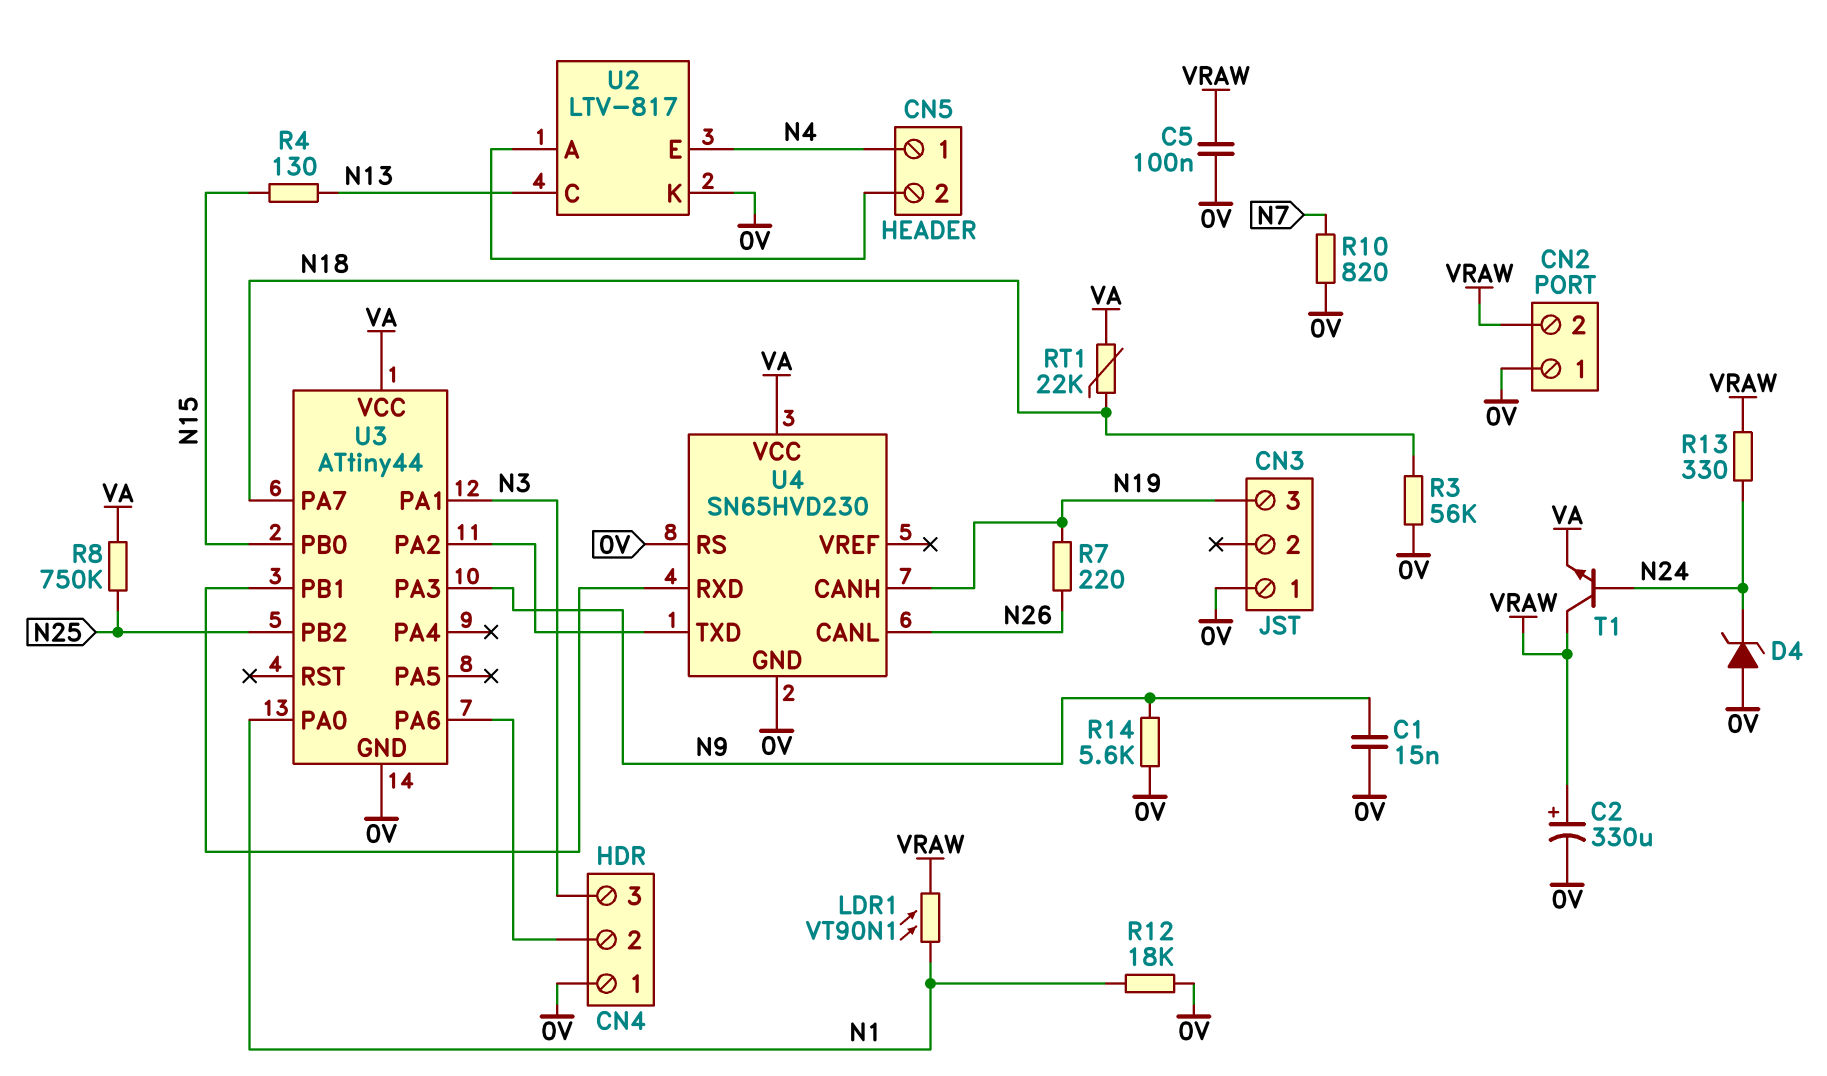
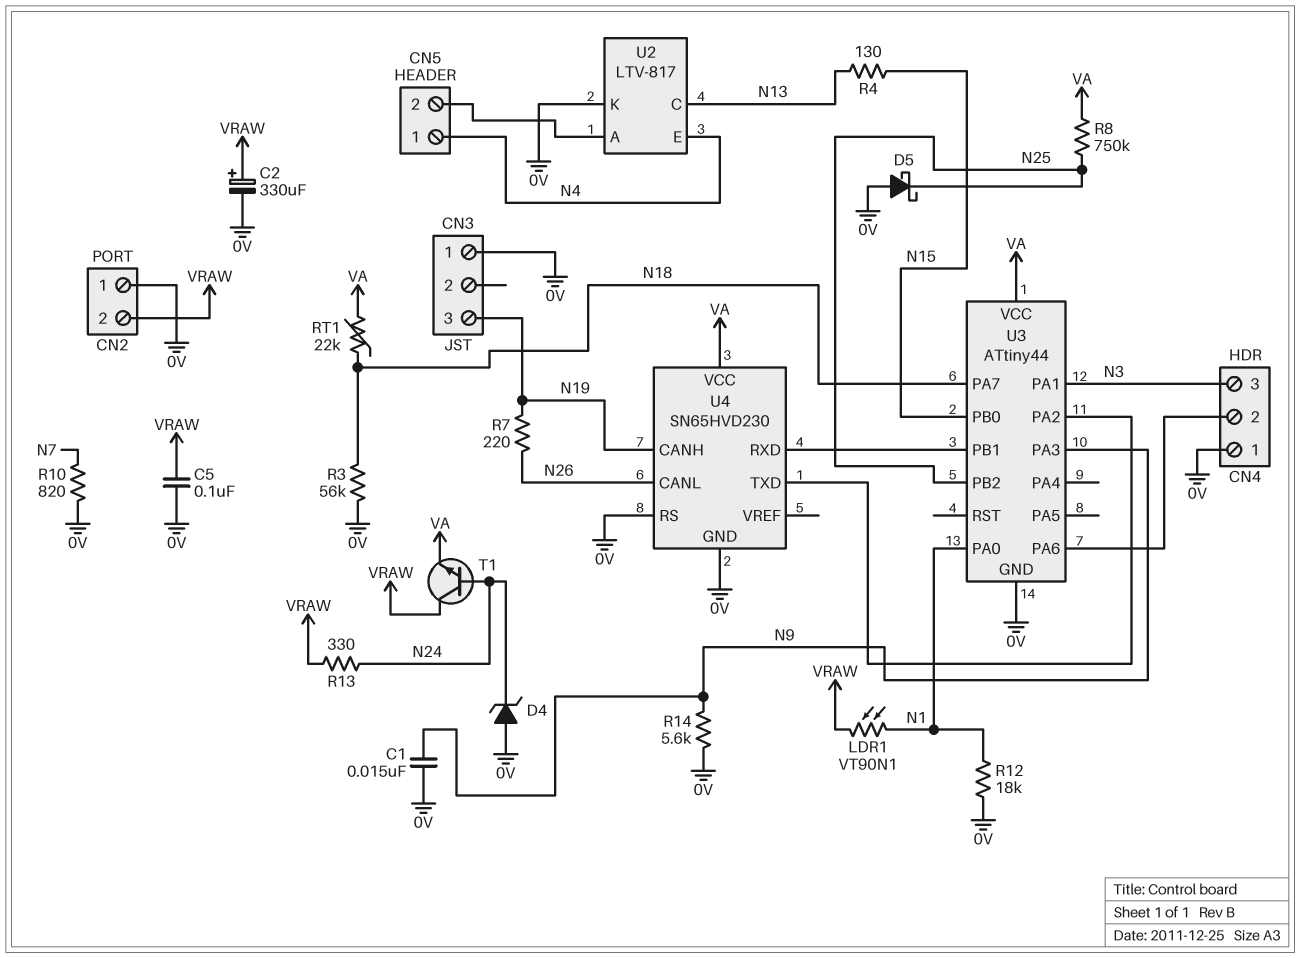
D5: none -> schottky (A 0V, K N25)

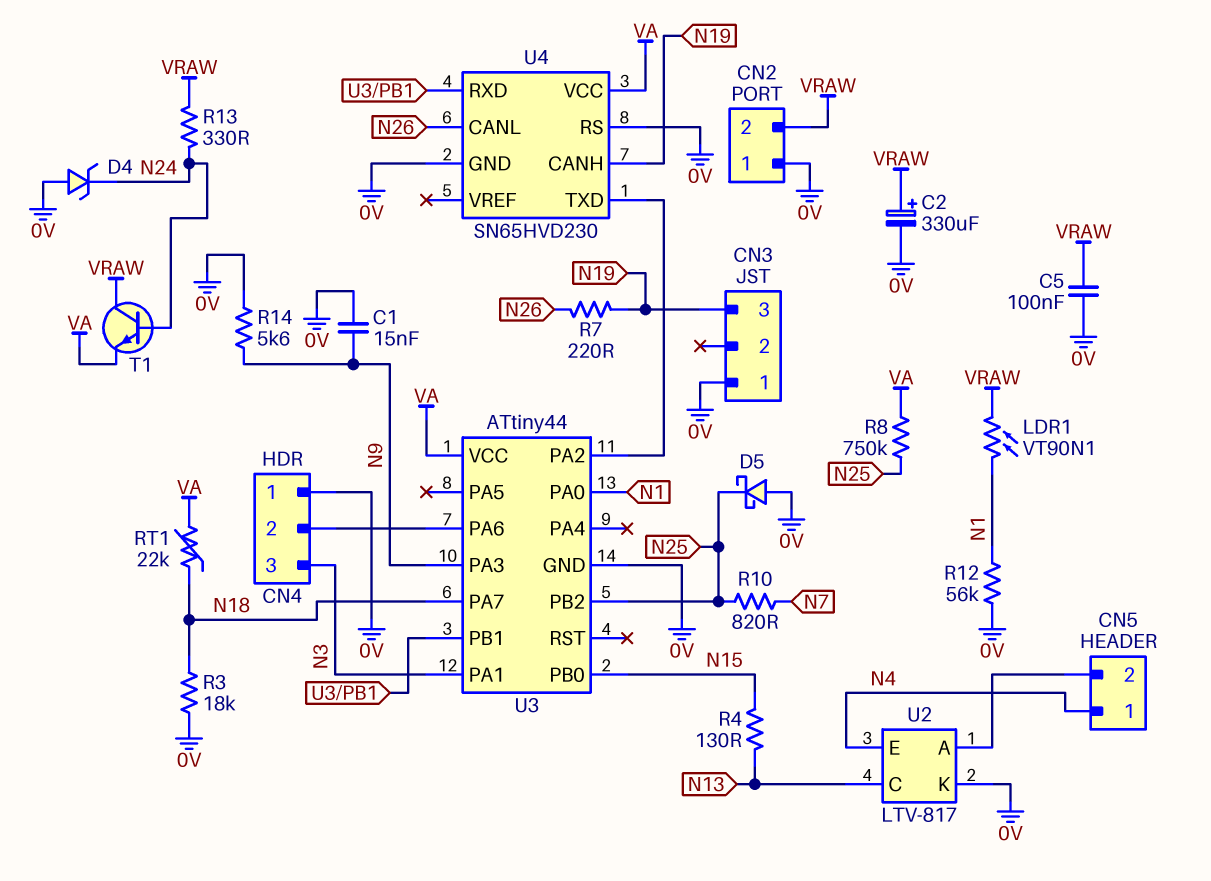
R3: 56k (0V, N18) -> 18k (0V, N18)
R10: 820 (0V, N7) -> 820 (N7, N25)
R12: 18k (0V, N1) -> 56k (0V, N1)

